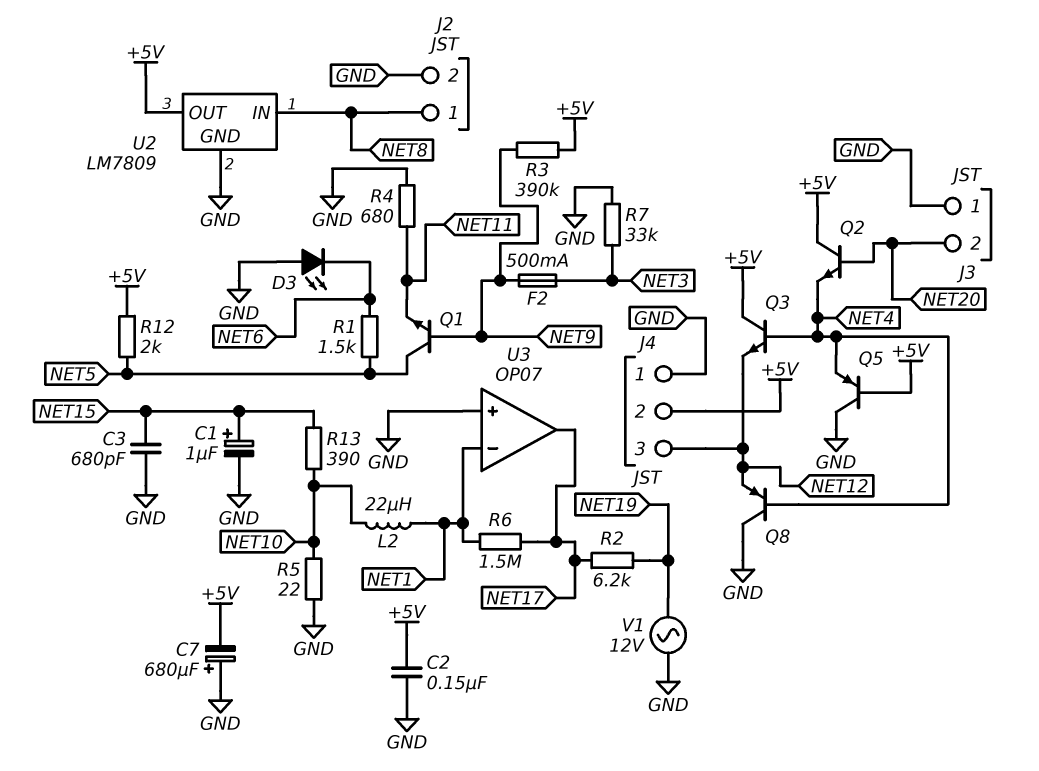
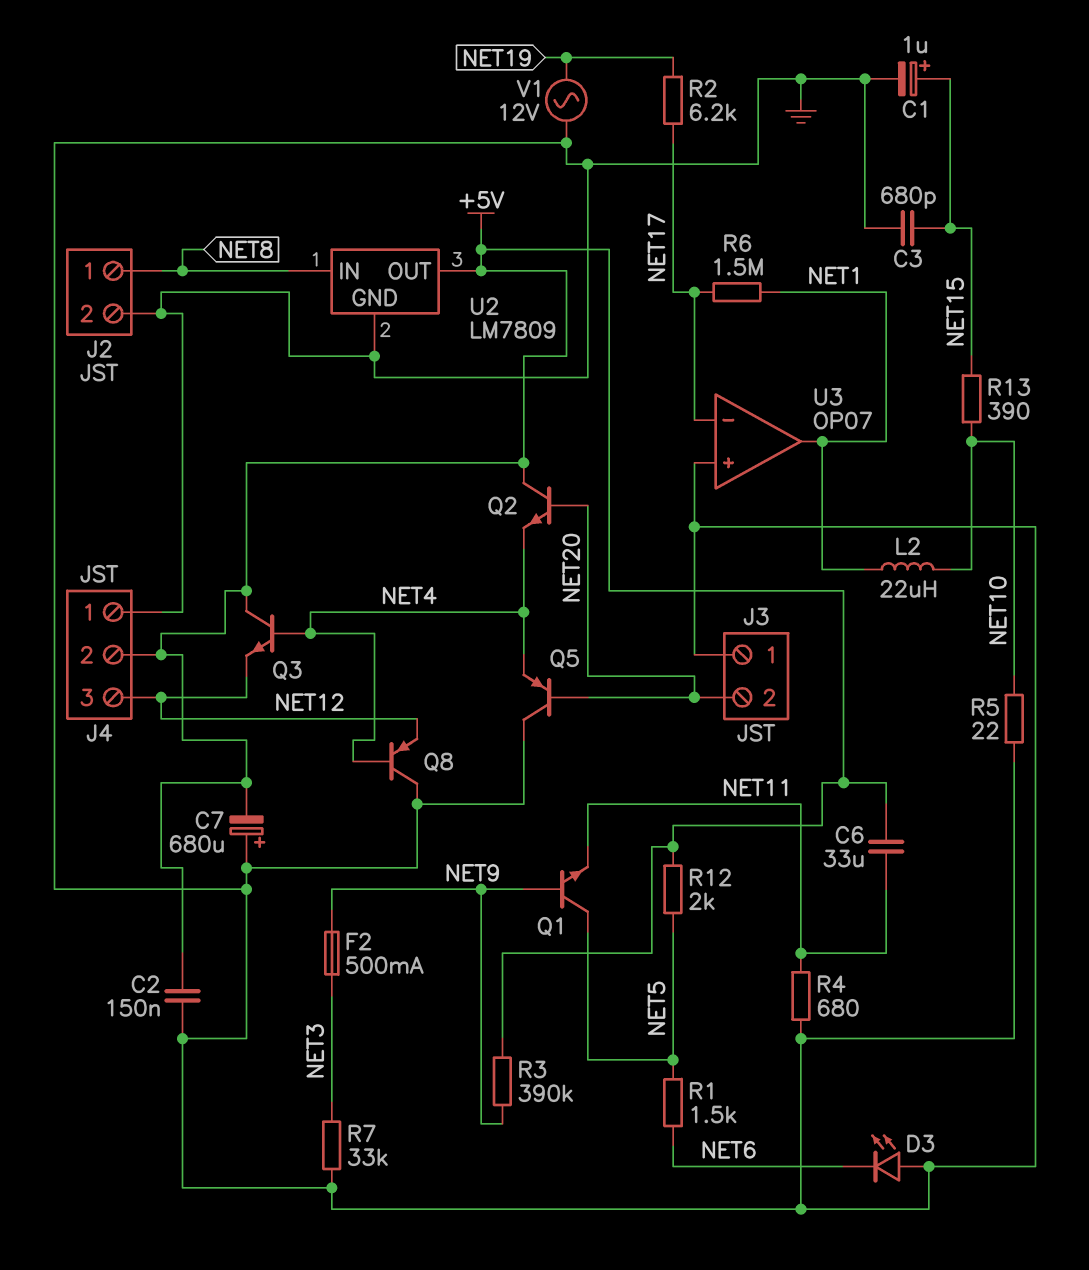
C6: none -> 33uF (+5V, NET11)
Q5: PNP (B +5V, C GND, E NET4) -> PNP (B NET20, C GND, E NET4)
U3 pin in-: NET1 -> NET17
U3 pin out: NET17 -> NET1

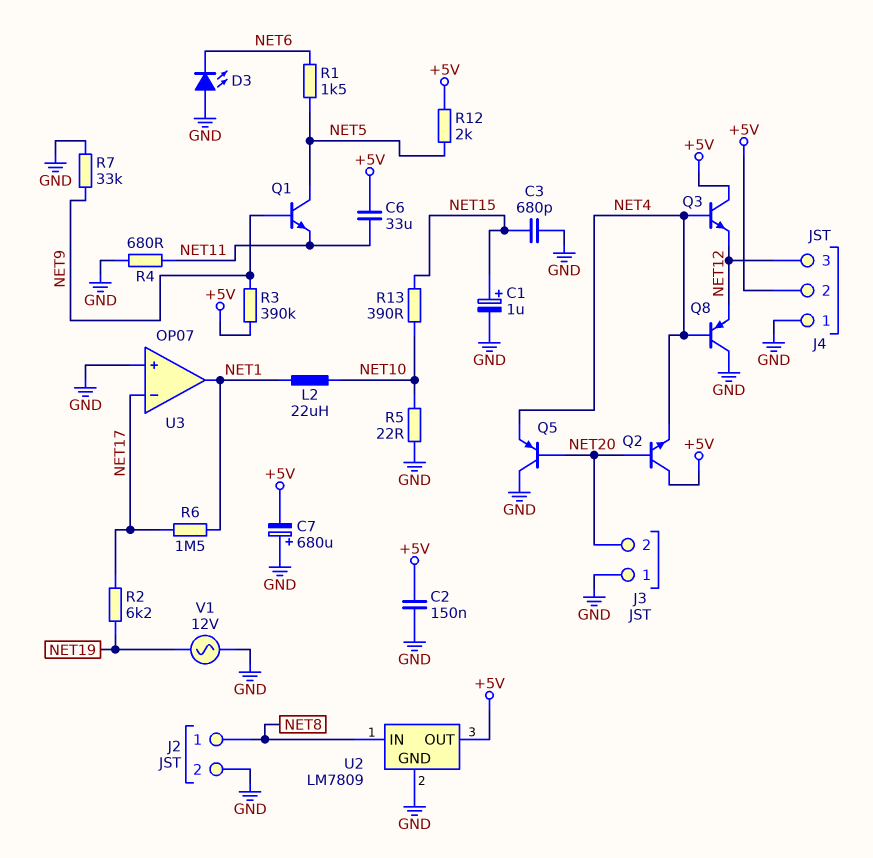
F2: 500mA (NET3, NET9) -> none
R7: 33k (GND, NET3) -> 33k (GND, NET9)

